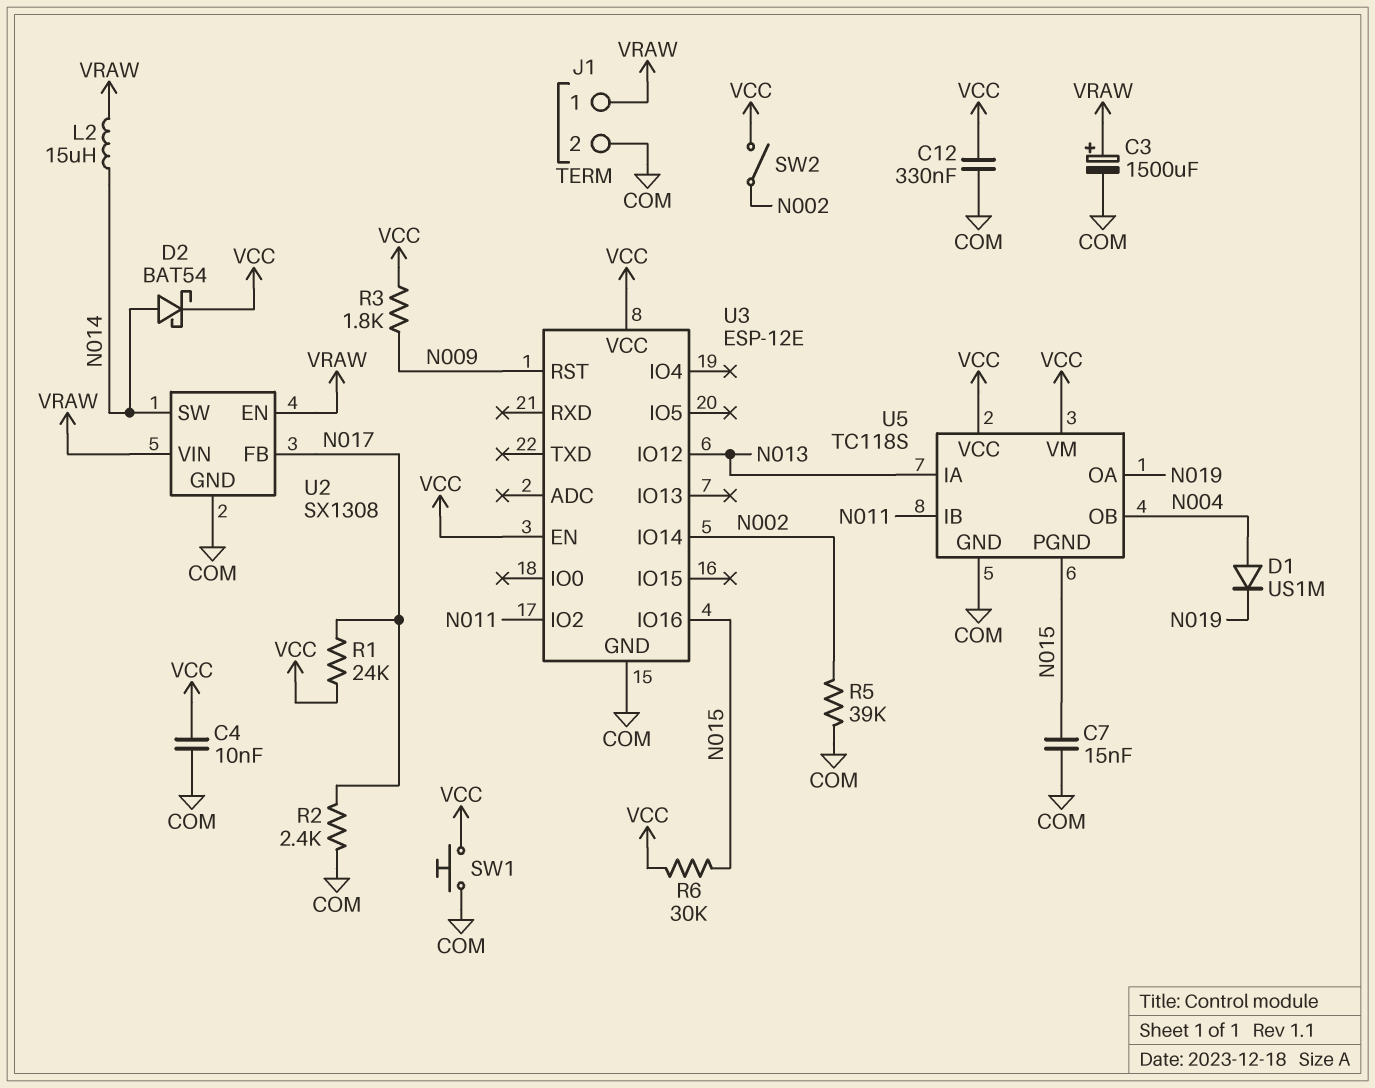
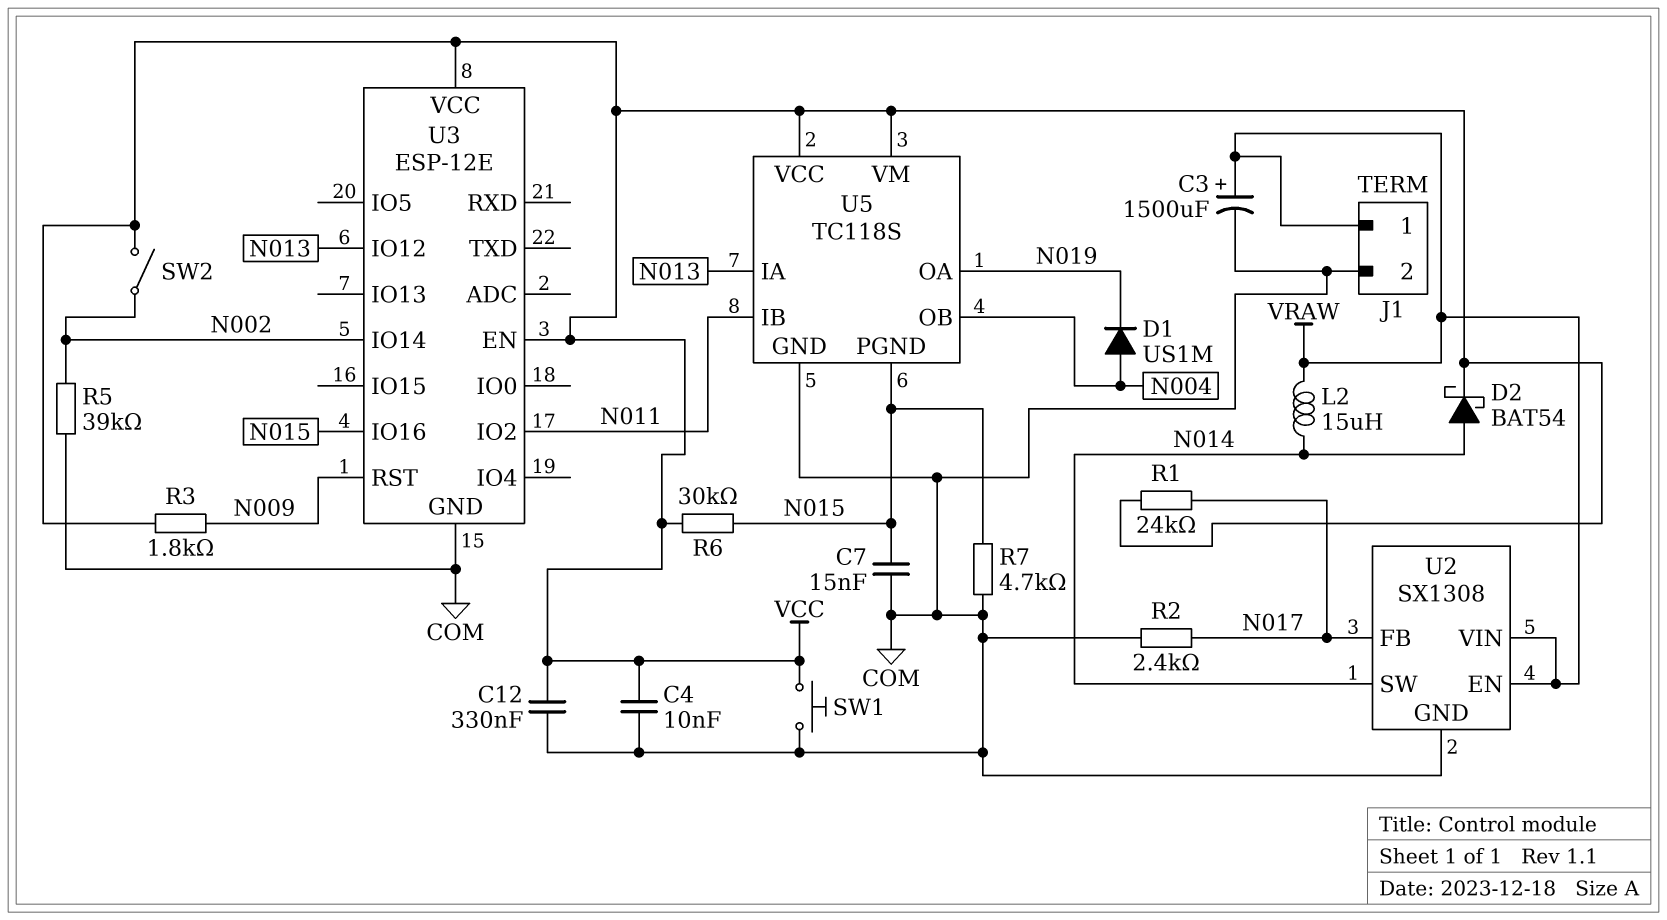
R7: none -> 4.7k (COM, N015)

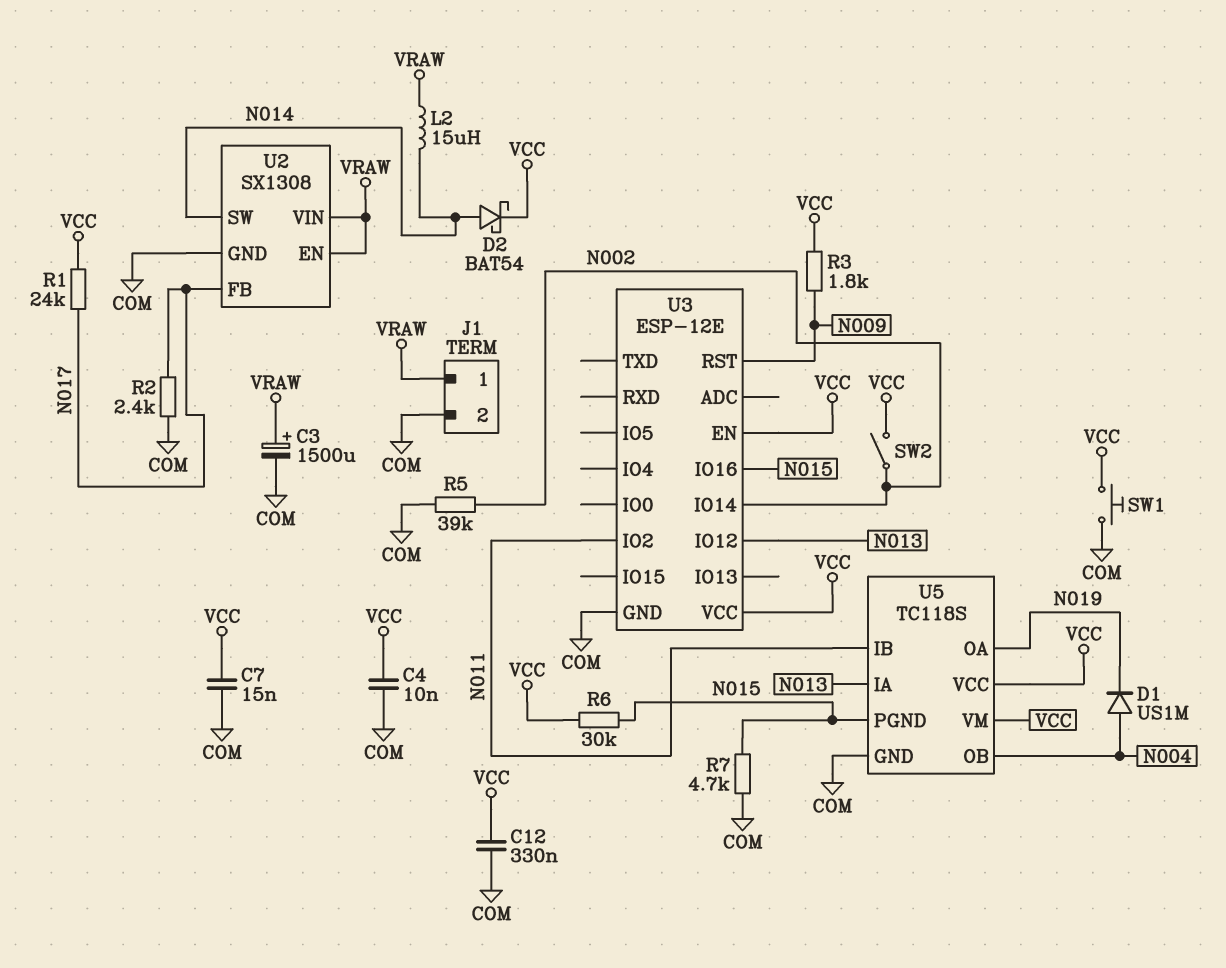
C7: 15nF (COM, N015) -> 15nF (COM, VCC)

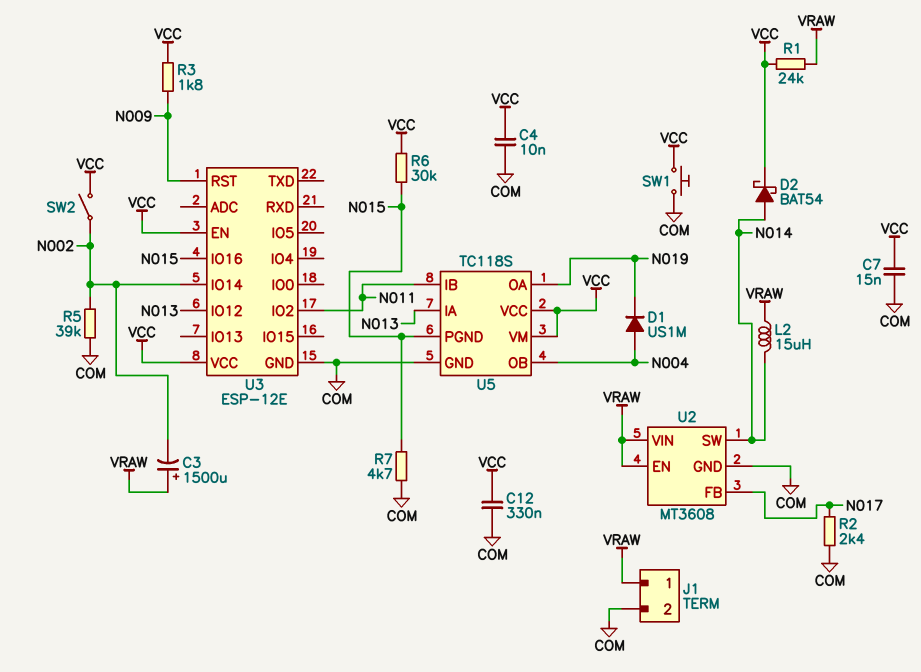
C3: 1500uF (plus VRAW, minus COM) -> 1500uF (plus VRAW, minus N002)
R1: 24k (N017, VCC) -> 24k (VCC, VRAW)
U2: SX1308 -> MT3608

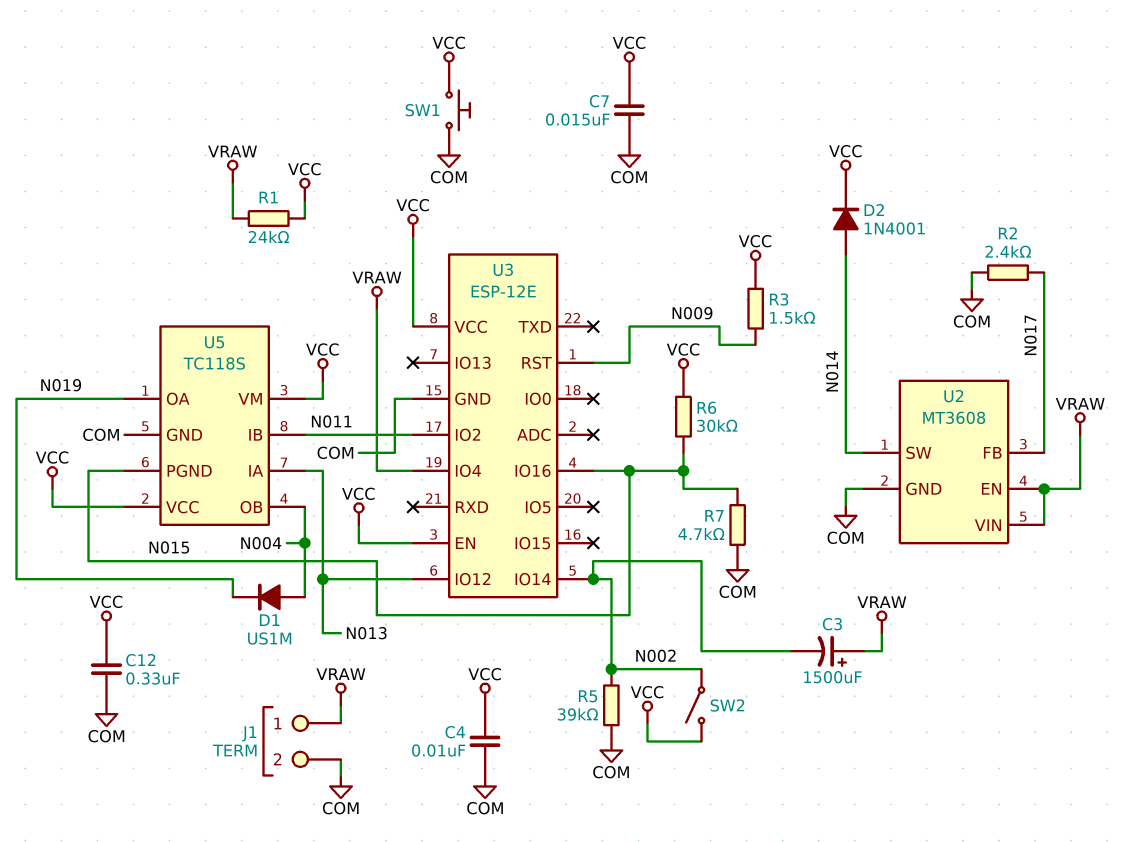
D2: schottky BAT54 (A N014, K VCC) -> diode 1N4001 (A N014, K VCC)
L2: 15uH (N014, VRAW) -> none
R3: 1.8k (N009, VCC) -> 1.5k (N009, VCC)
U3 pin IO4: none -> VRAW

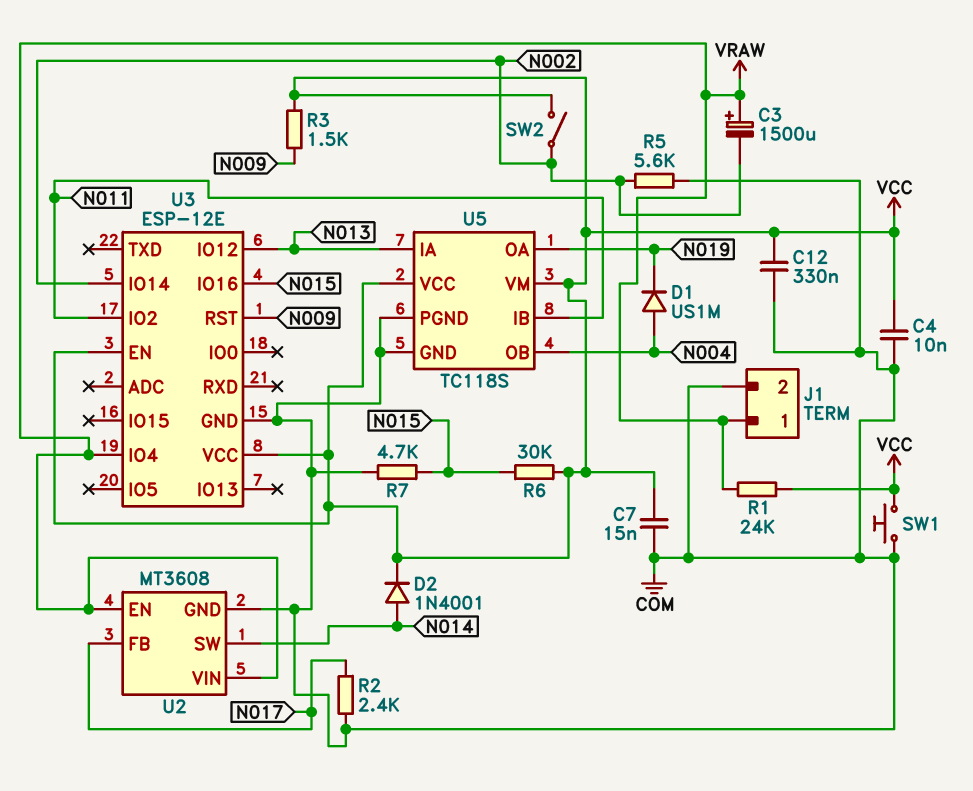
R5: 39k (COM, N002) -> 5.6k (COM, N002)
U5 pin PGND: N015 -> COM

